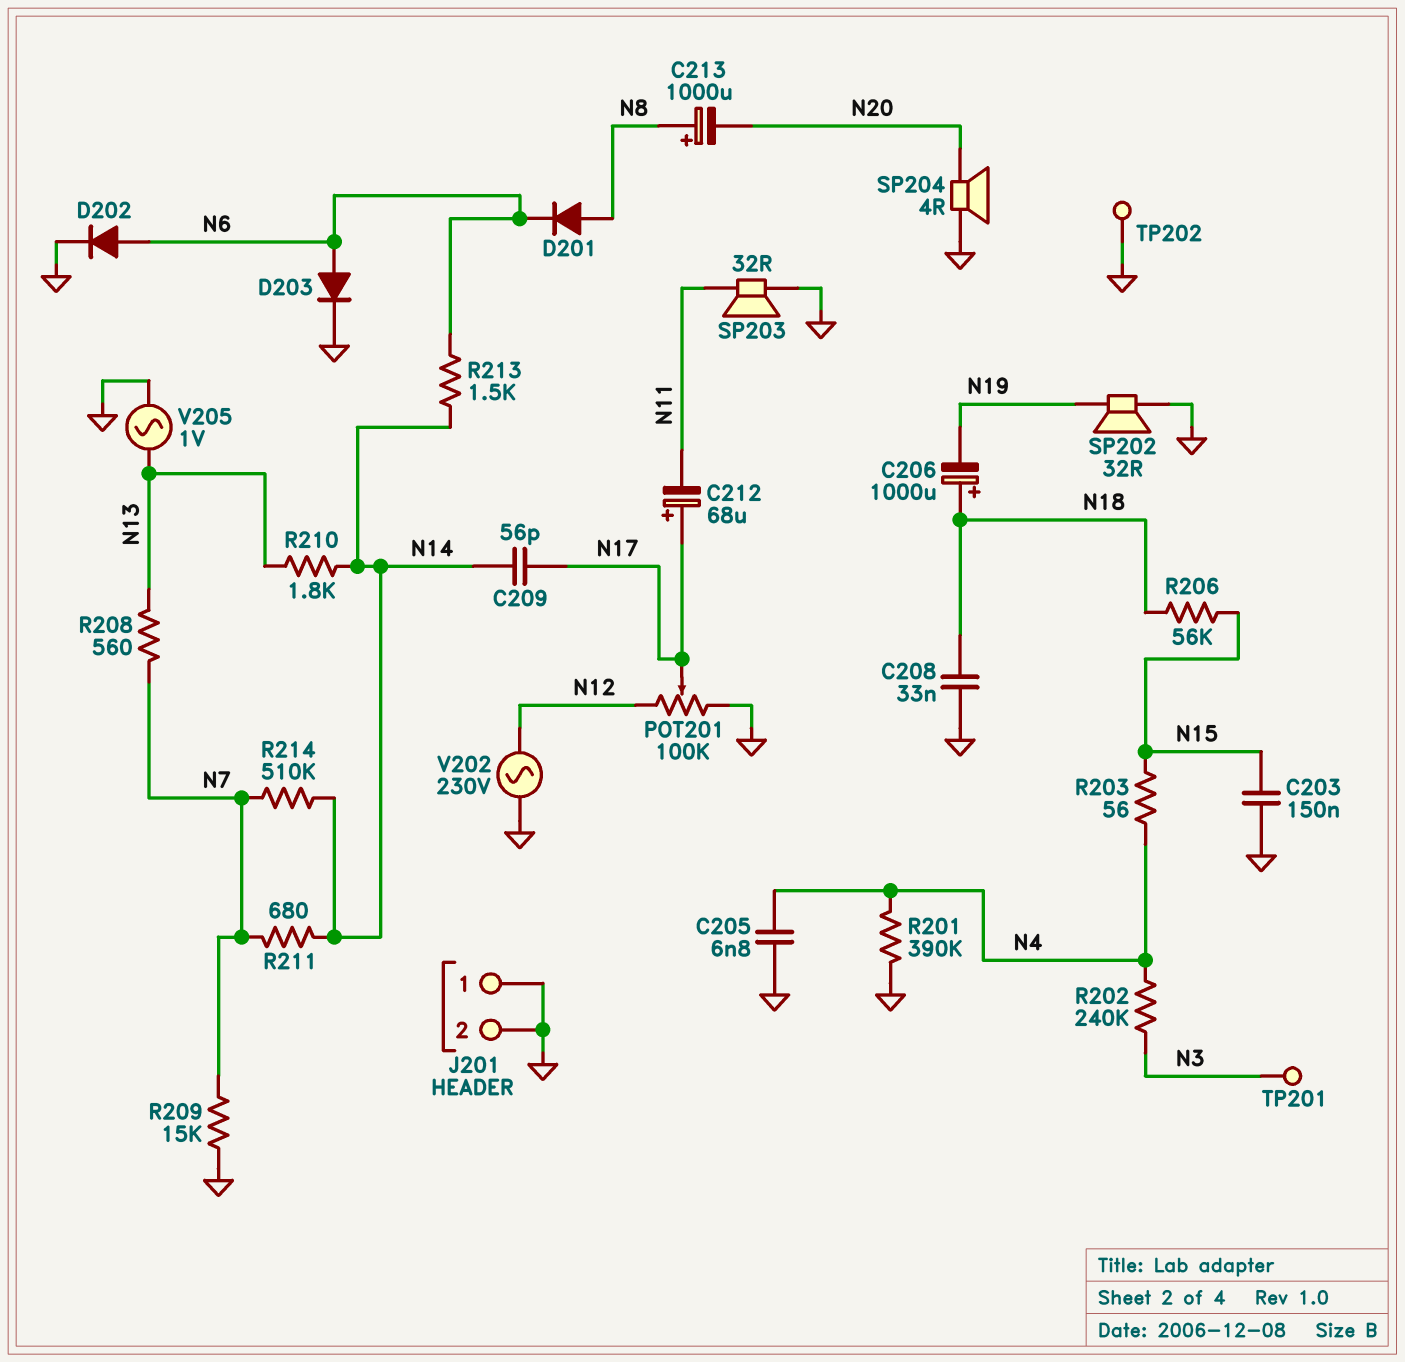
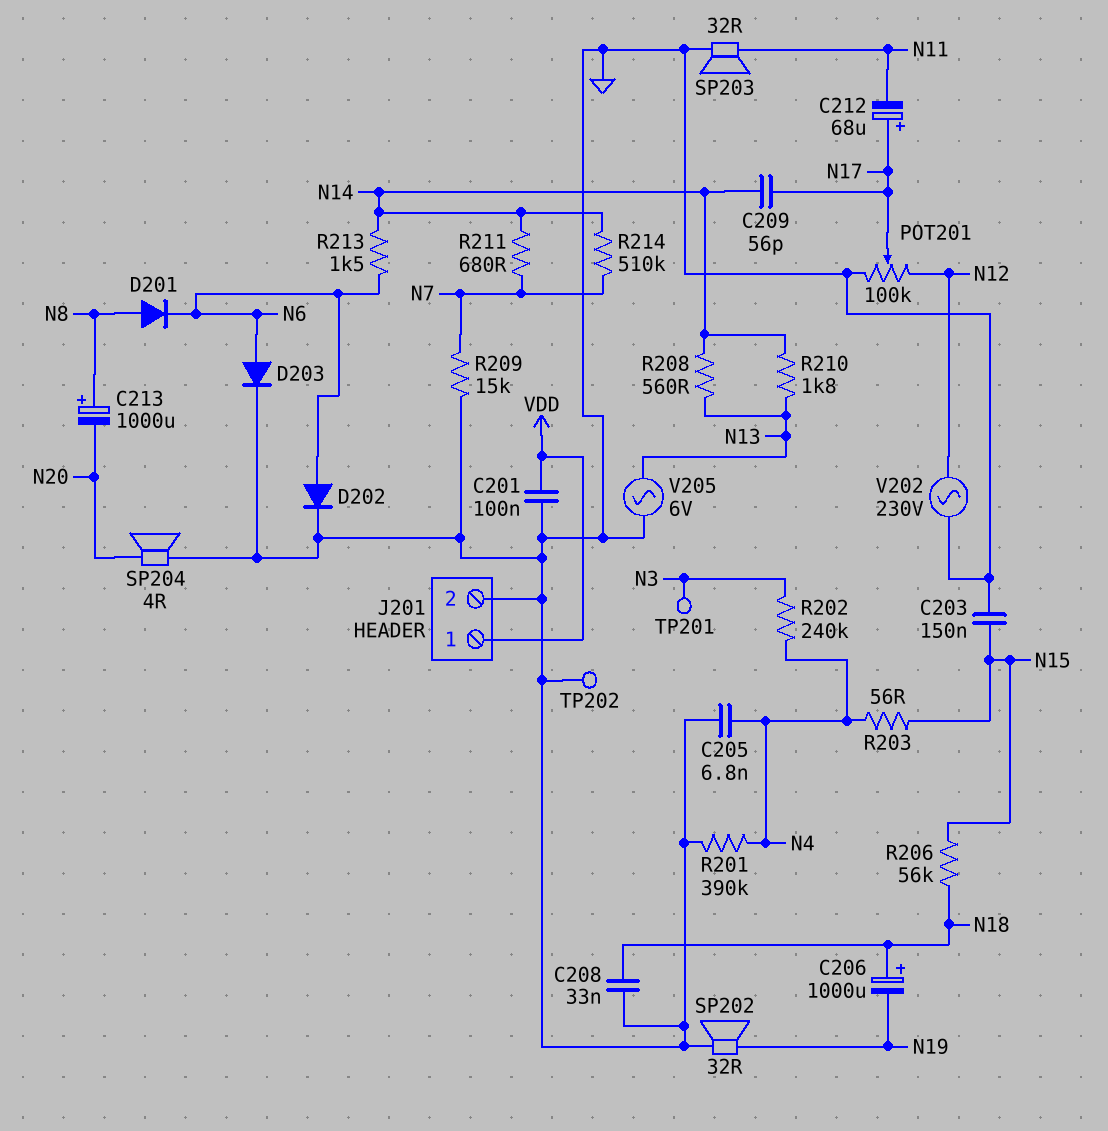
C201: none -> 100nF (GND, VDD)
J201 pin 1: GND -> VDD
R208: 560 (N7, N13) -> 560 (N13, N14)
V205: AC 1V (GND, N13) -> AC 6V (GND, N13)

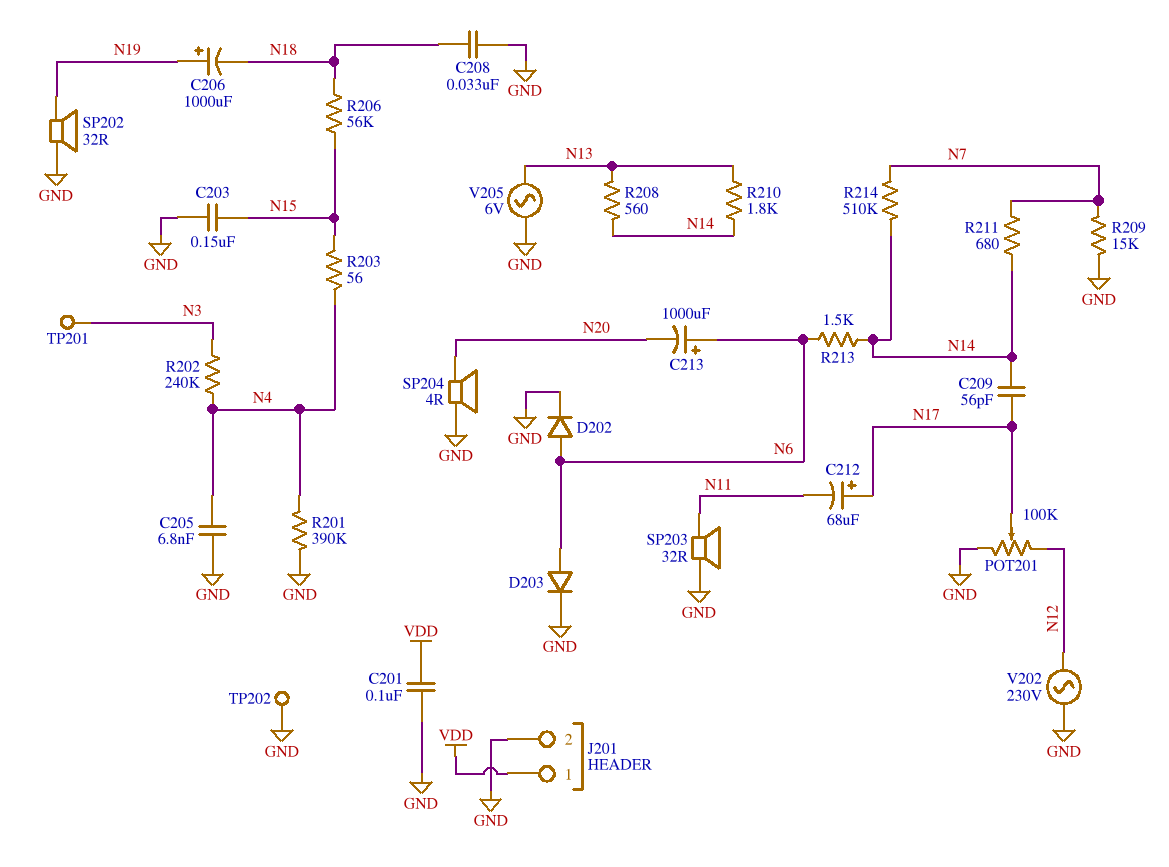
C206: 1000uF (plus N18, minus N19) -> 1000uF (plus N19, minus N18)
C213: 1000uF (plus N8, minus N20) -> 1000uF (plus N6, minus N20)
D201: diode (A N8, K N6) -> none

